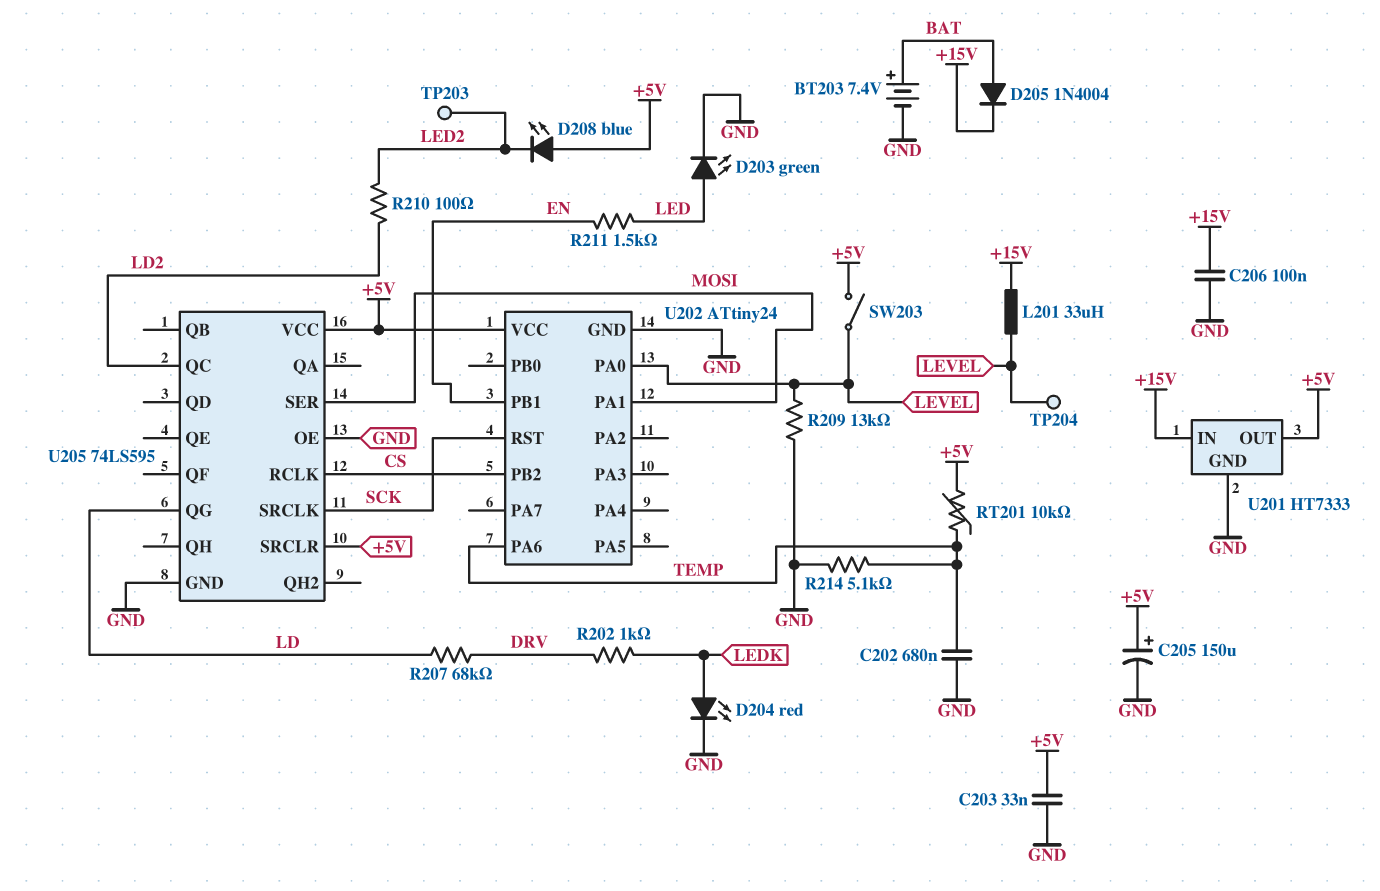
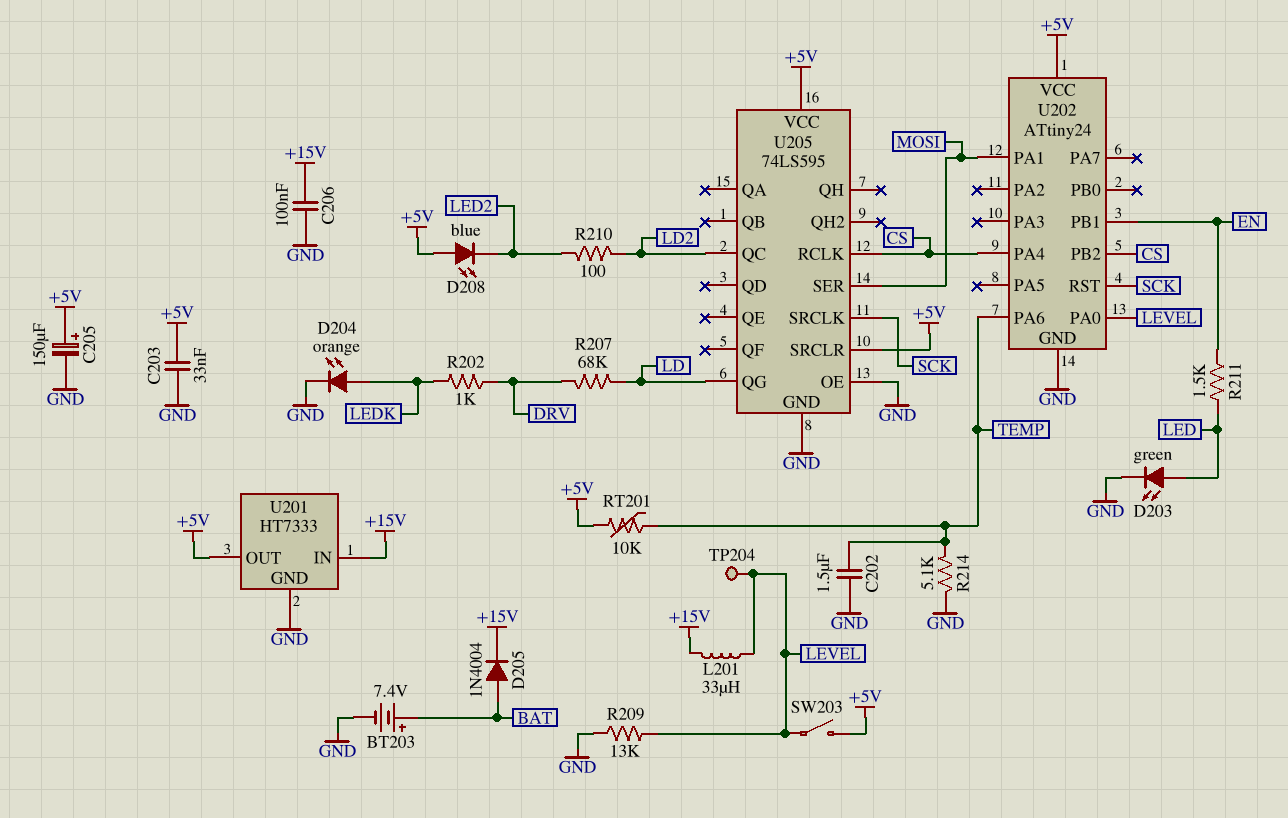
C202: 680nF (GND, TEMP) -> 1.5uF (GND, TEMP)
D204: LED red (A LEDK, K GND) -> LED orange (A LEDK, K GND)
TP203: test point (LED2) -> none
U202 pin PA4: none -> CS

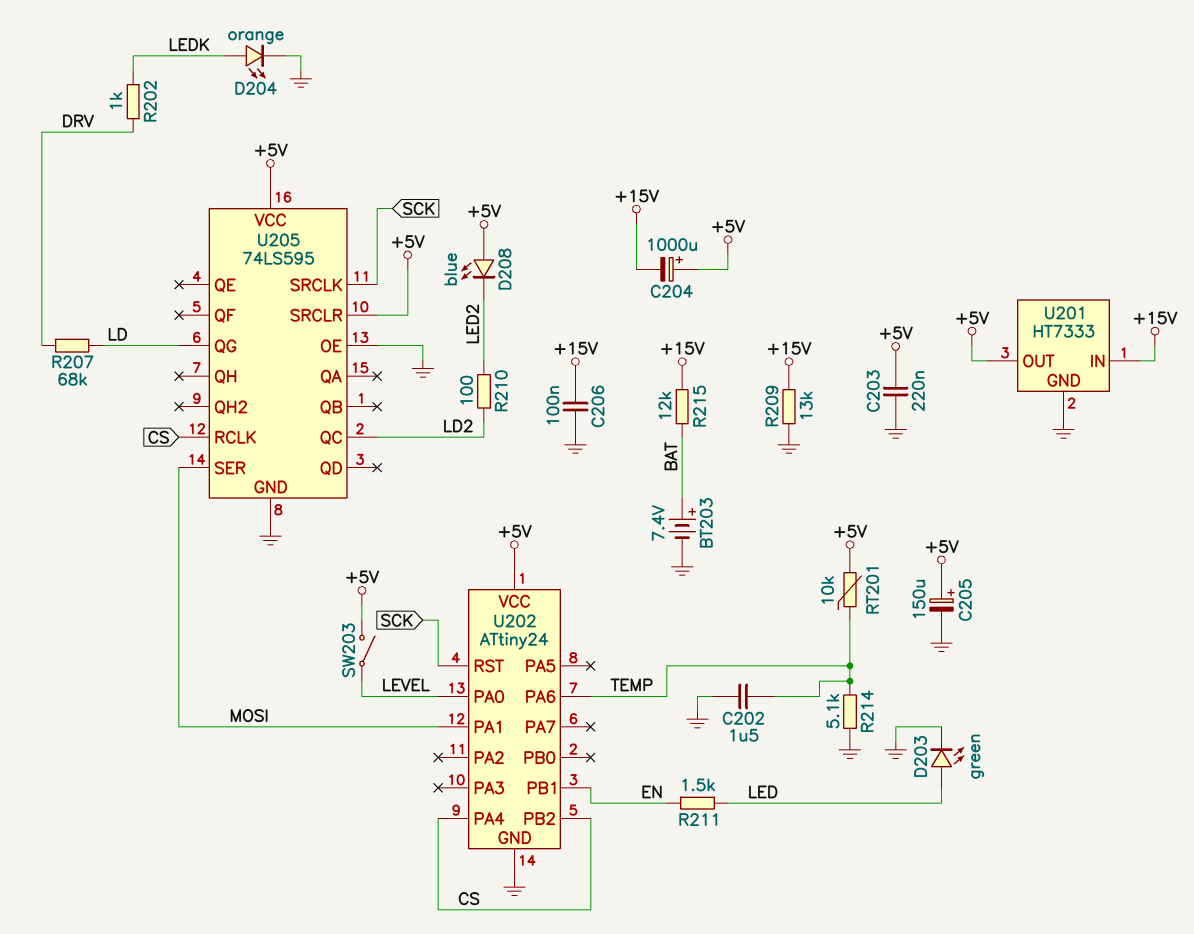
C203: 33nF (+5V, GND) -> 220nF (+5V, GND)
C204: none -> 1000uF (plus +5V, minus +15V)
D205: diode 1N4004 (A BAT, K +15V) -> none
L201: 33uH (+15V, LEVEL) -> none
R209: 13k (GND, LEVEL) -> 13k (+15V, GND)
R215: none -> 12k (+15V, BAT)
TP204: test point (LEVEL) -> none

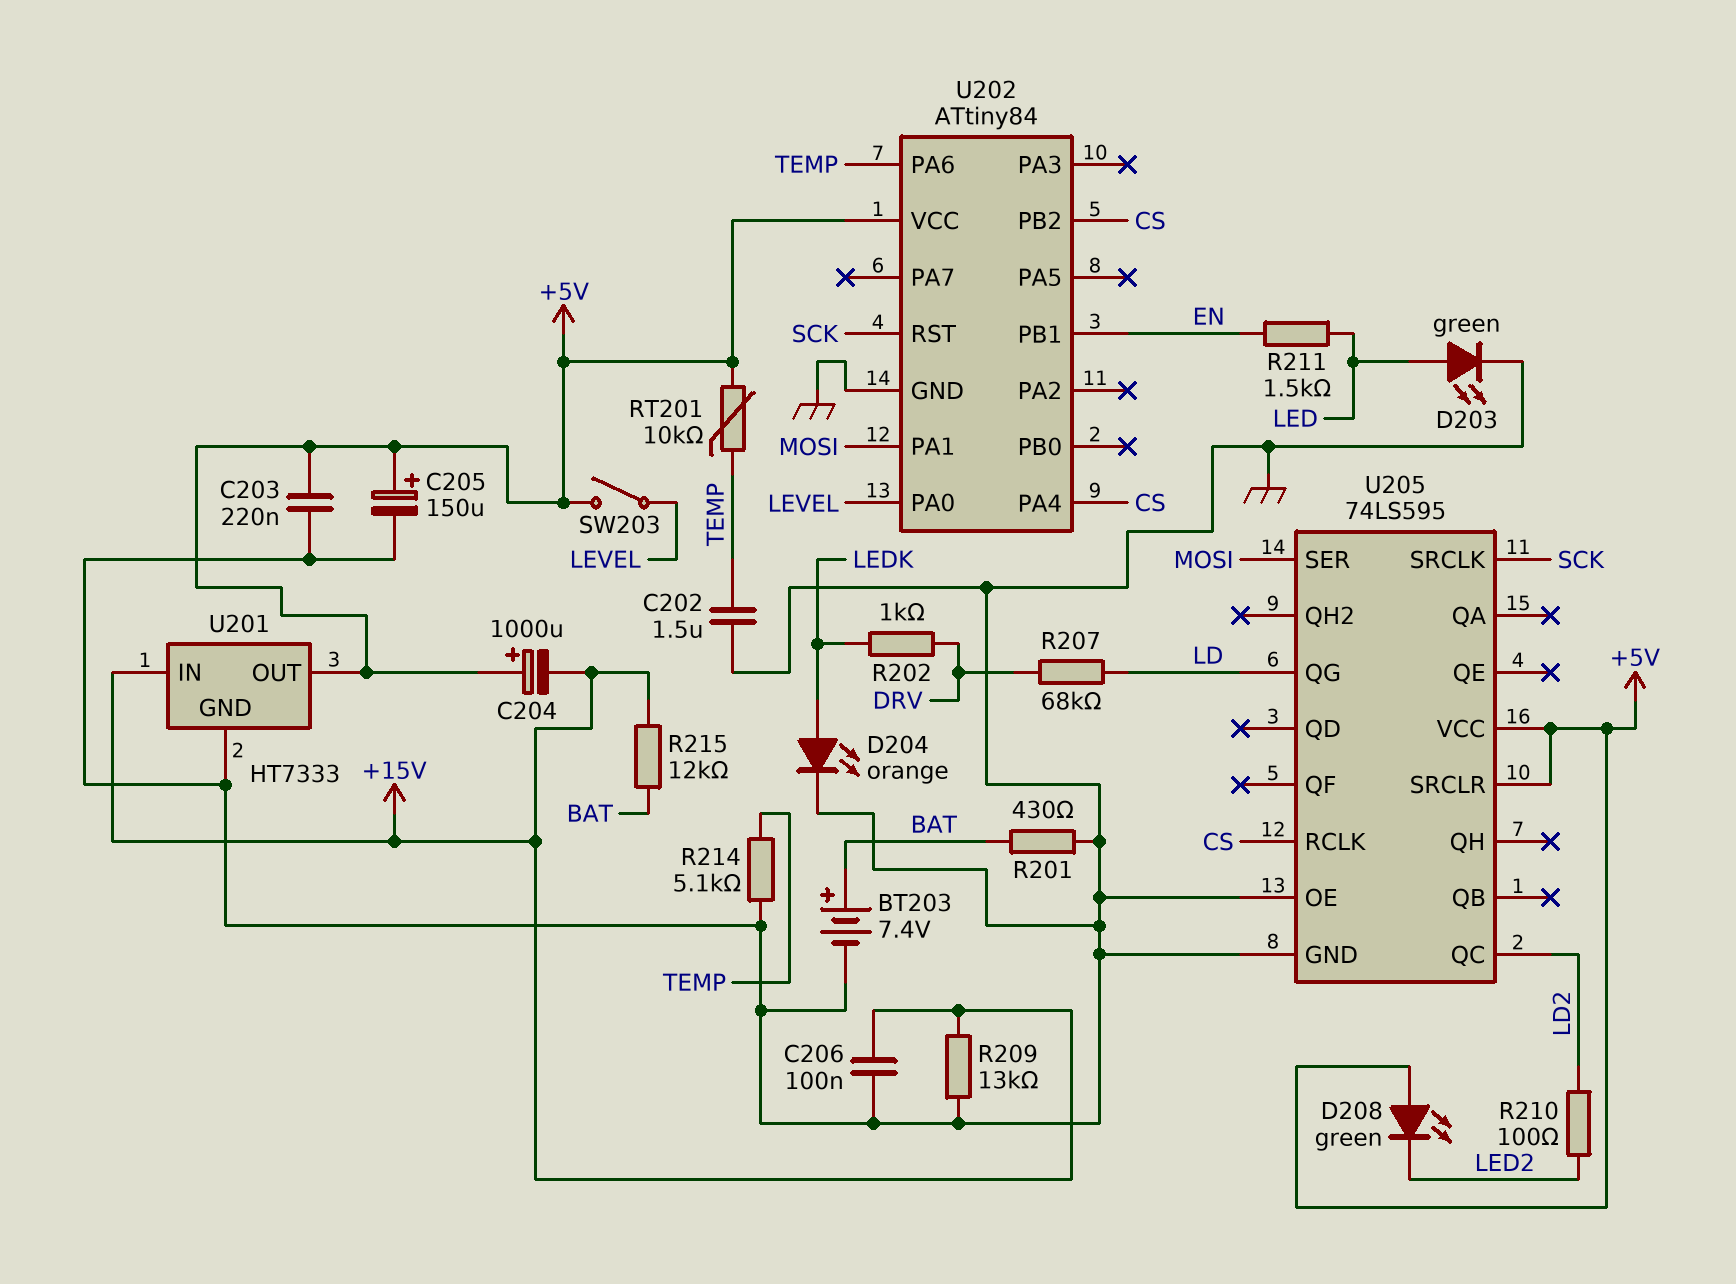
D208: LED blue (A +5V, K LED2) -> LED green (A +5V, K LED2)
R201: none -> 430 (BAT, GND)
U202: ATtiny24 -> ATtiny84

